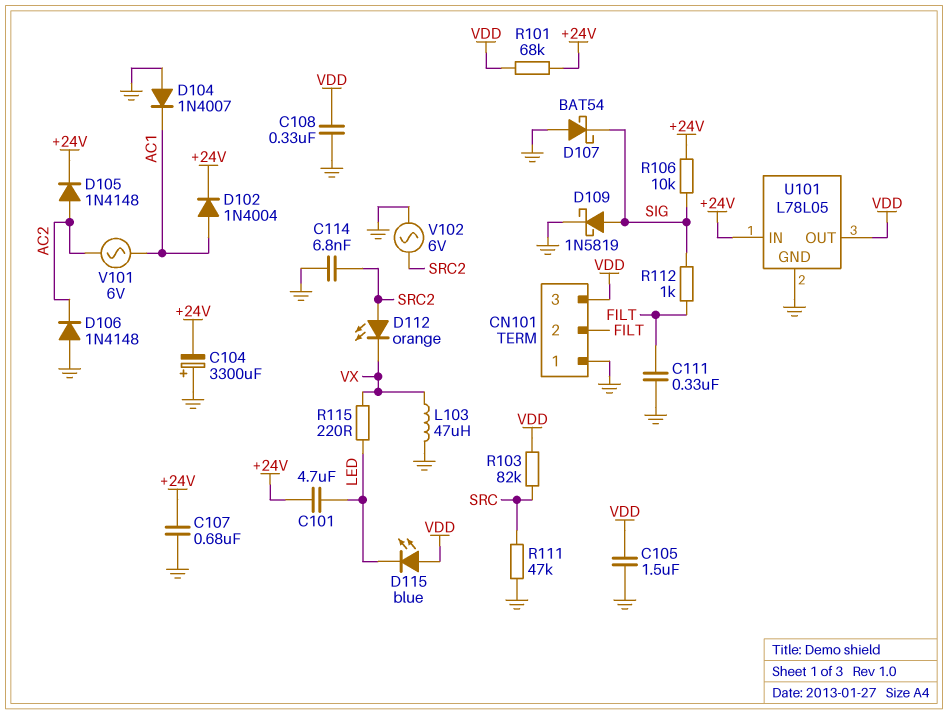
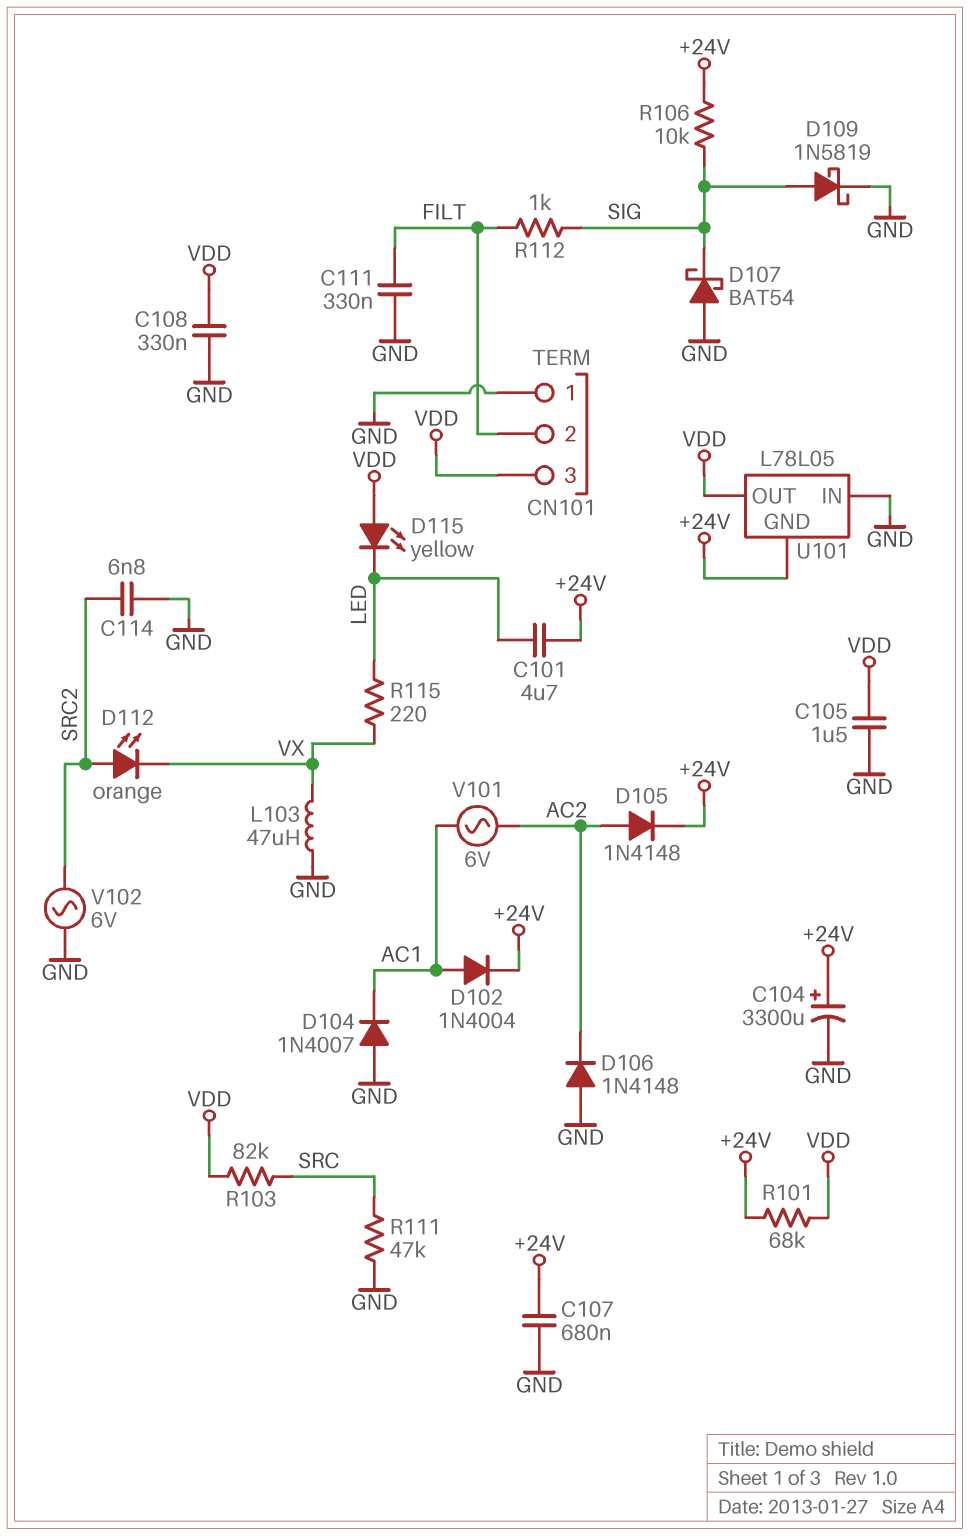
C104: 3300uF (plus GND, minus +24V) -> 3300uF (plus +24V, minus GND)
D115: LED blue (A VDD, K LED) -> LED yellow (A VDD, K LED)
U101 pin GND: GND -> +24V
U101 pin IN: +24V -> GND

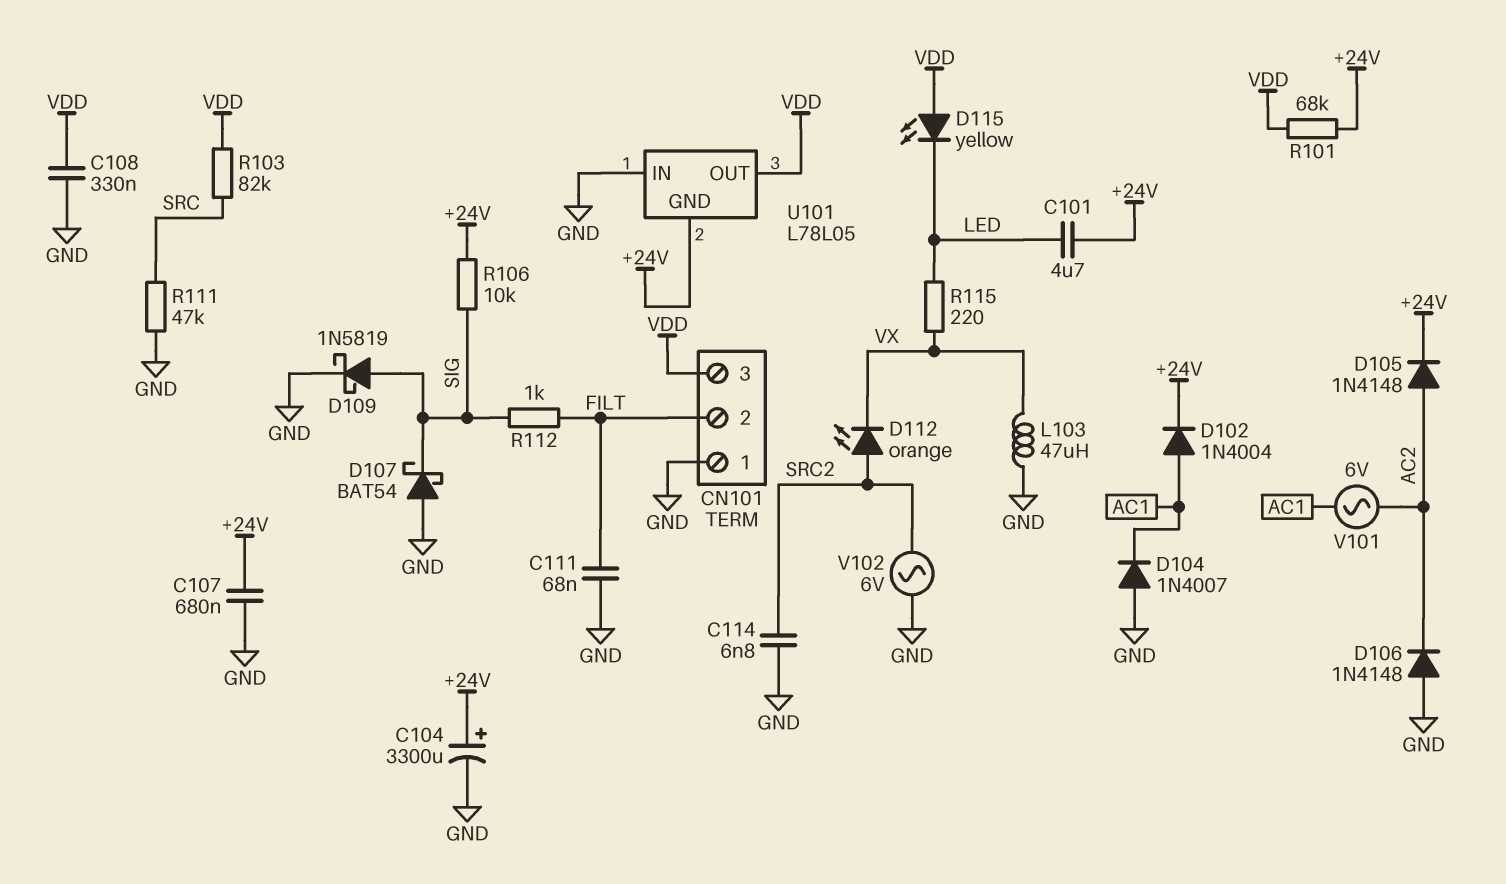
C105: 1.5uF (GND, VDD) -> none
C111: 330nF (FILT, GND) -> 68nF (FILT, GND)

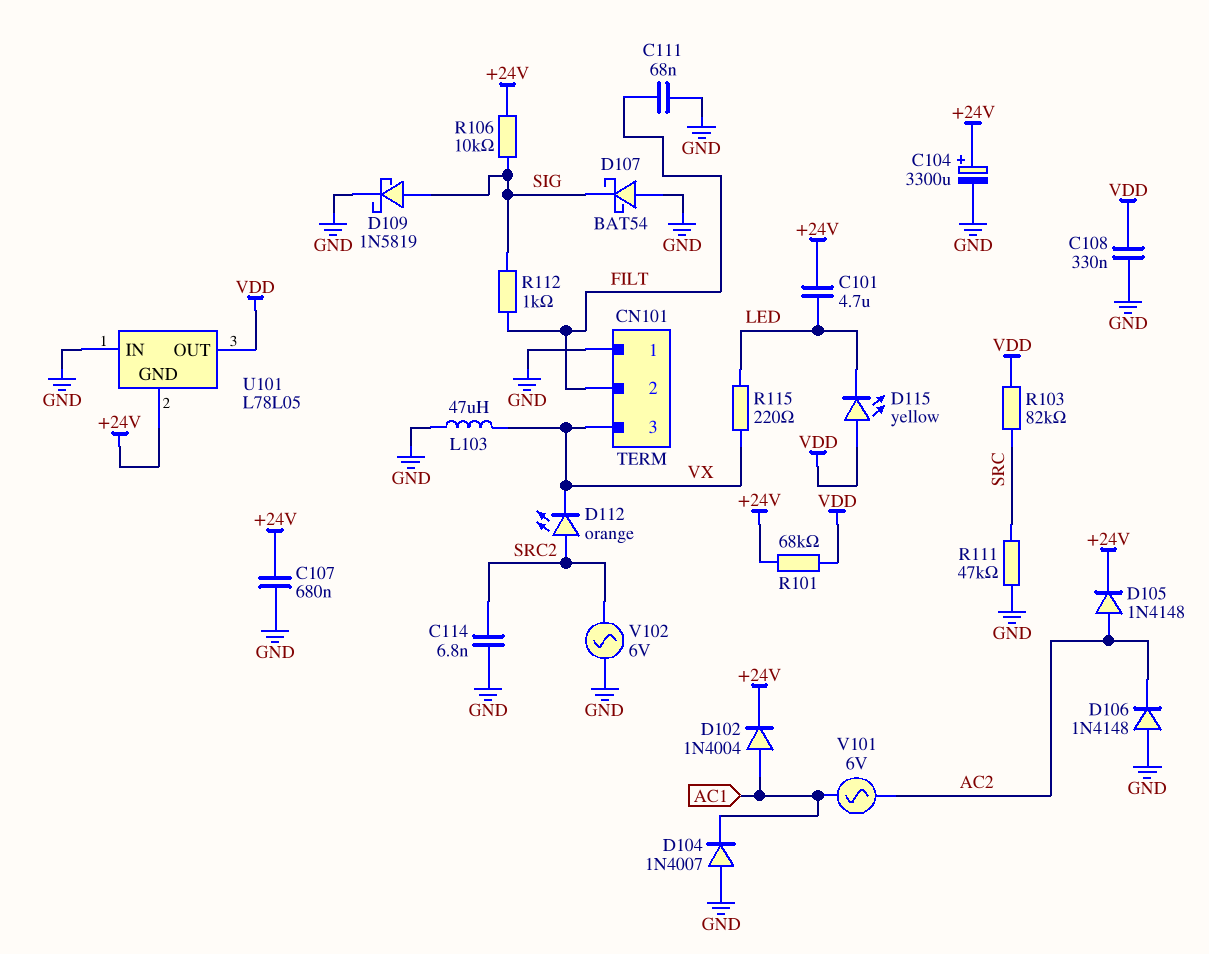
CN101 pin 3: VDD -> VX

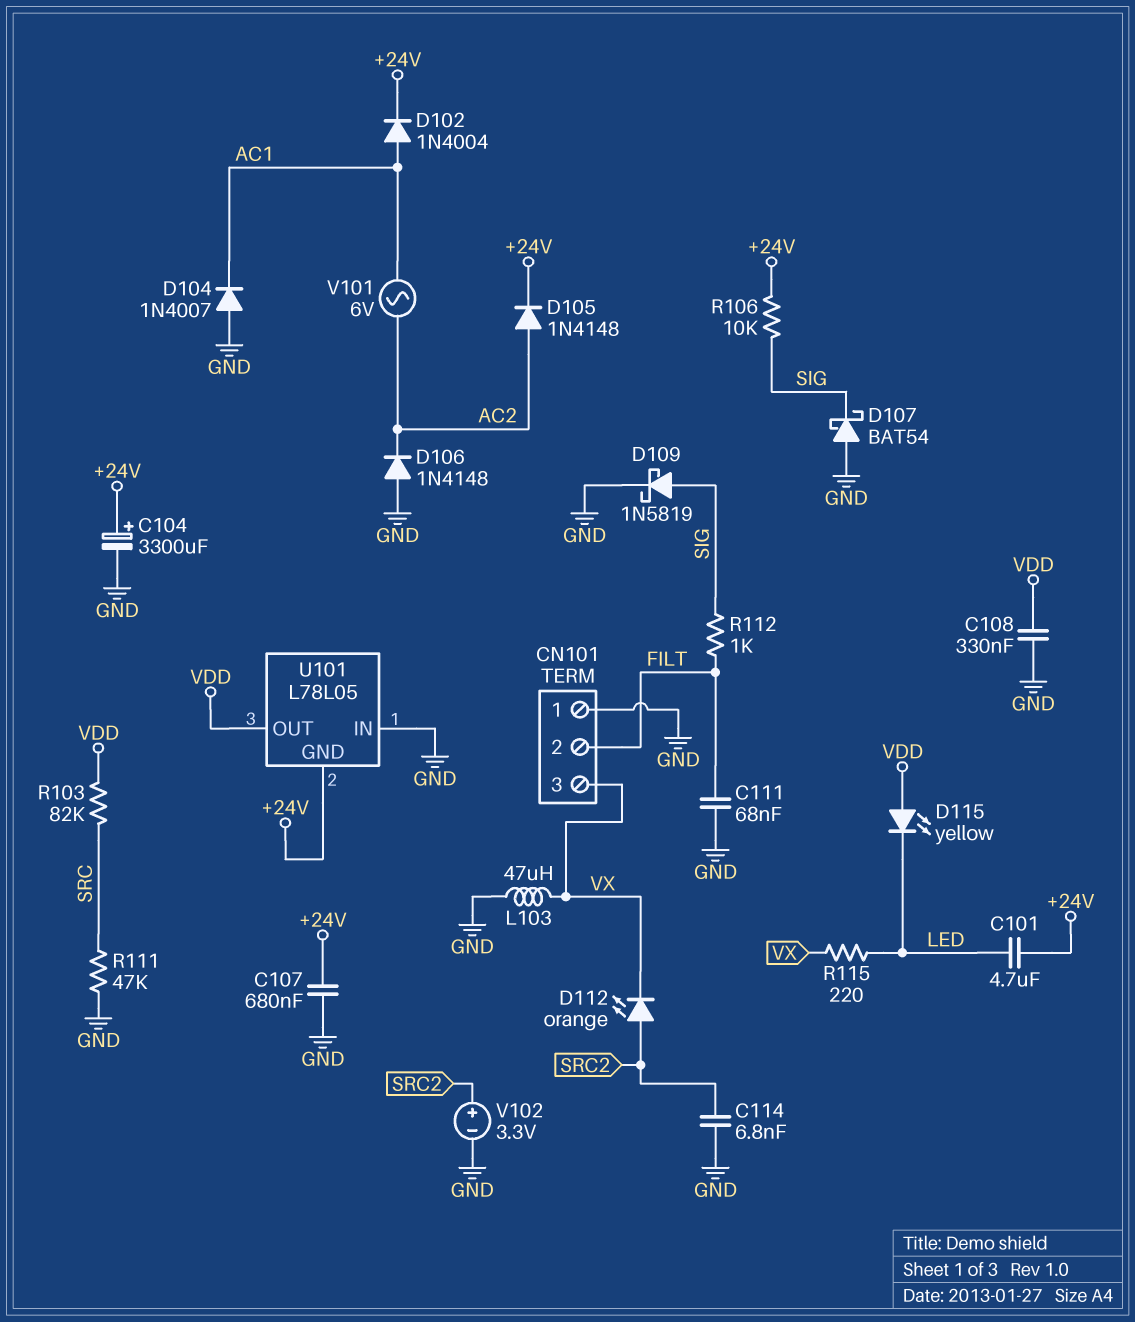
R101: 68k (+24V, VDD) -> none
V102: AC 6V (GND, SRC2) -> 3.3V (plus SRC2, minus GND)

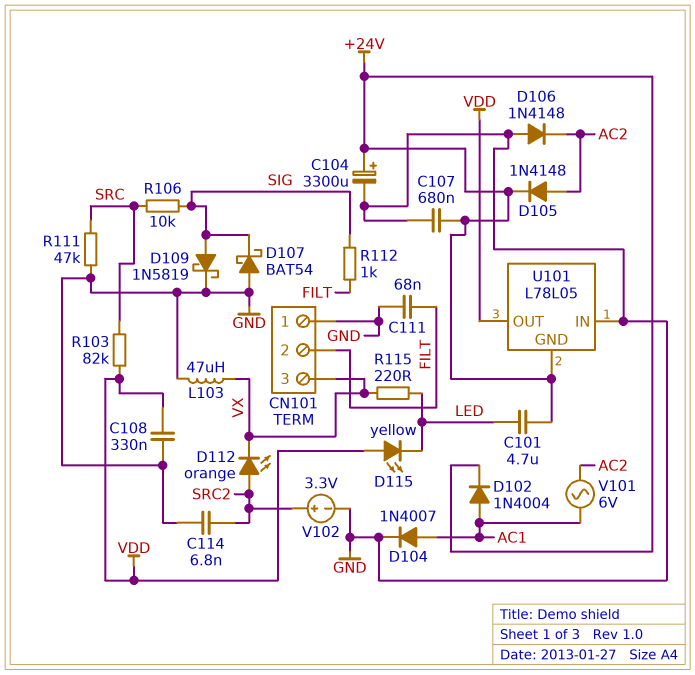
D104: diode 1N4007 (A GND, K AC1) -> diode 1N4007 (A AC1, K GND)
R106: 10k (+24V, SIG) -> 10k (SIG, SRC)

